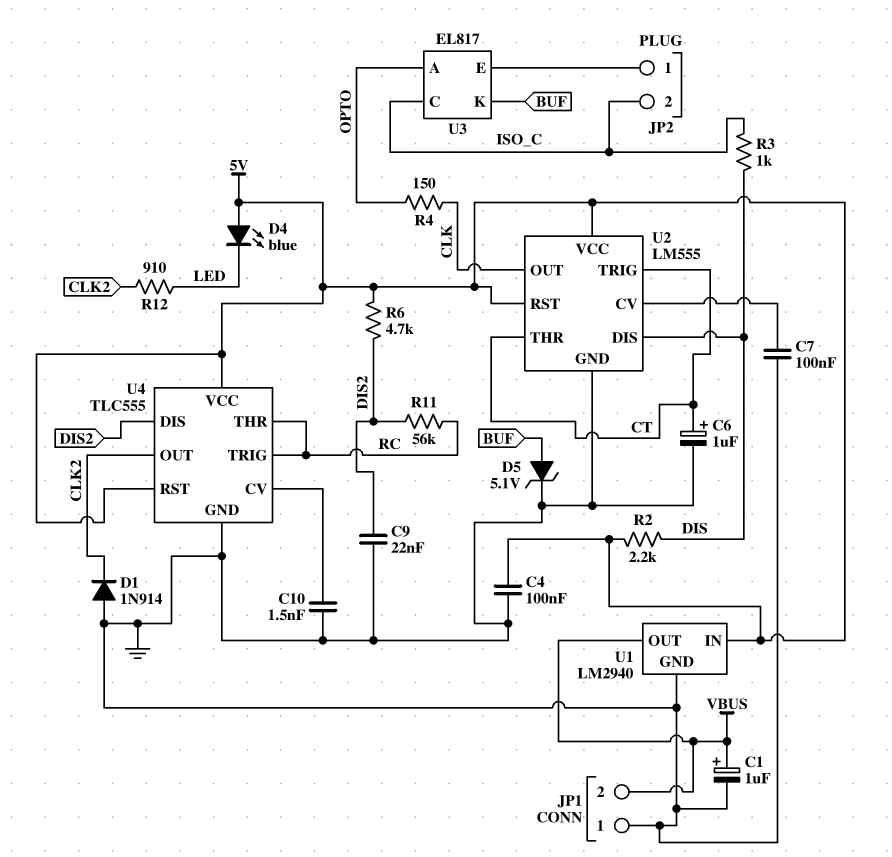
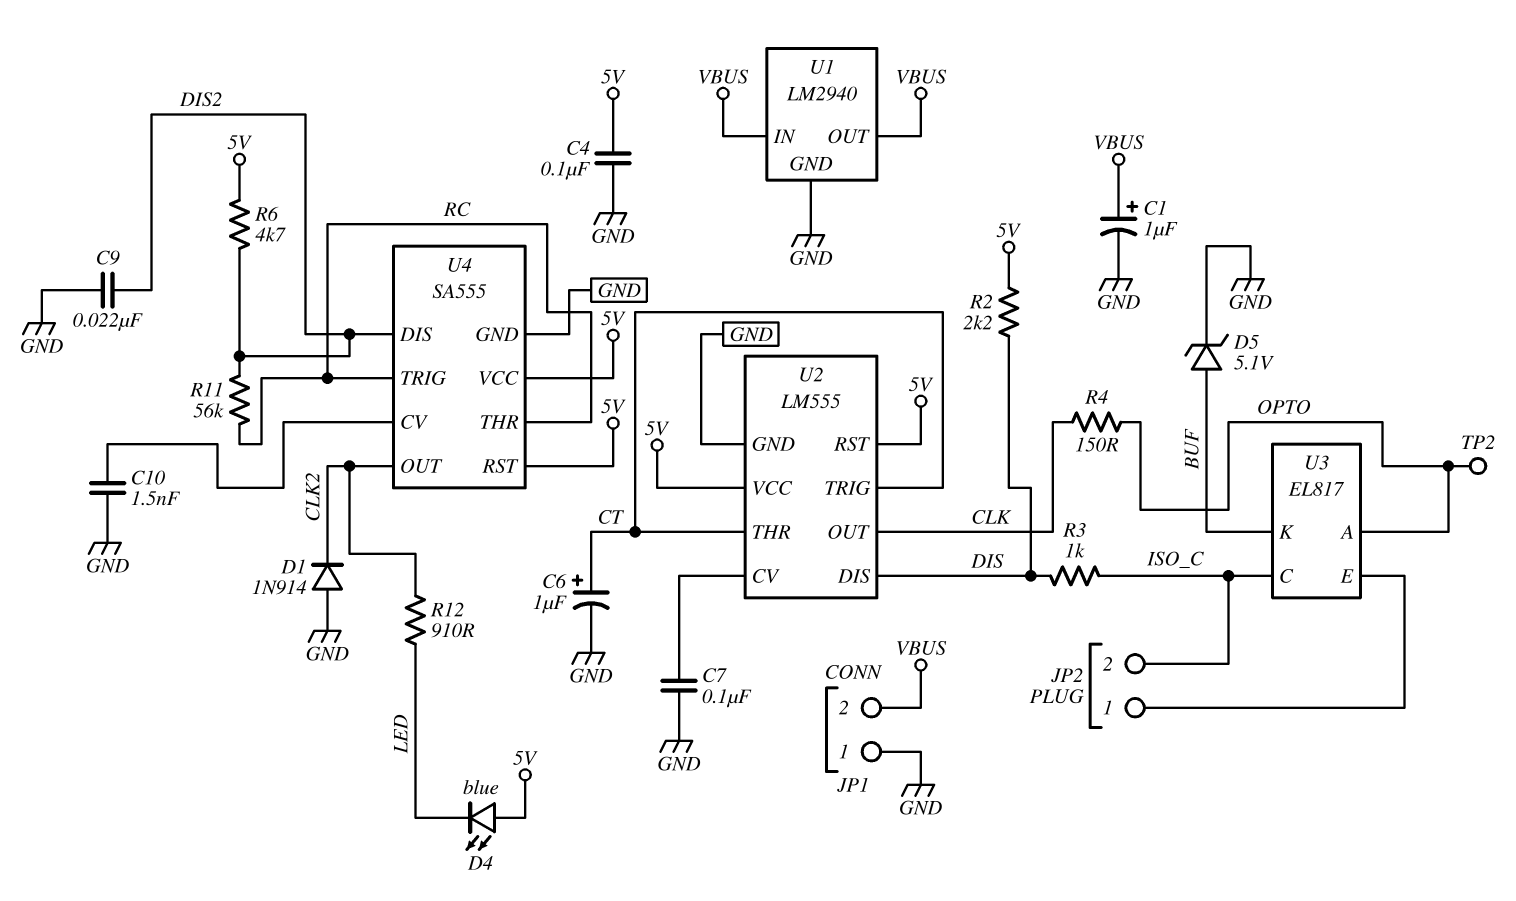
TP2: none -> test point (OPTO)
U1 pin IN: 5V -> VBUS
U4: TLC555 -> SA555

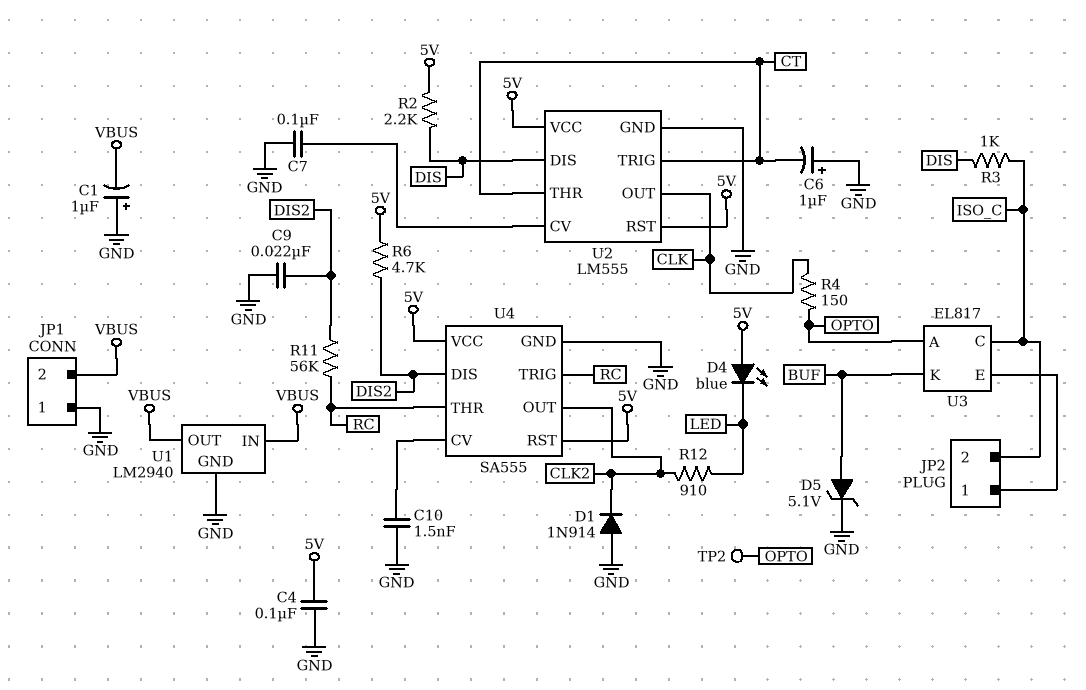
C1: 1uF (plus VBUS, minus GND) -> 1uF (plus GND, minus VBUS)
C6: 1uF (plus CT, minus GND) -> 1uF (plus GND, minus CT)

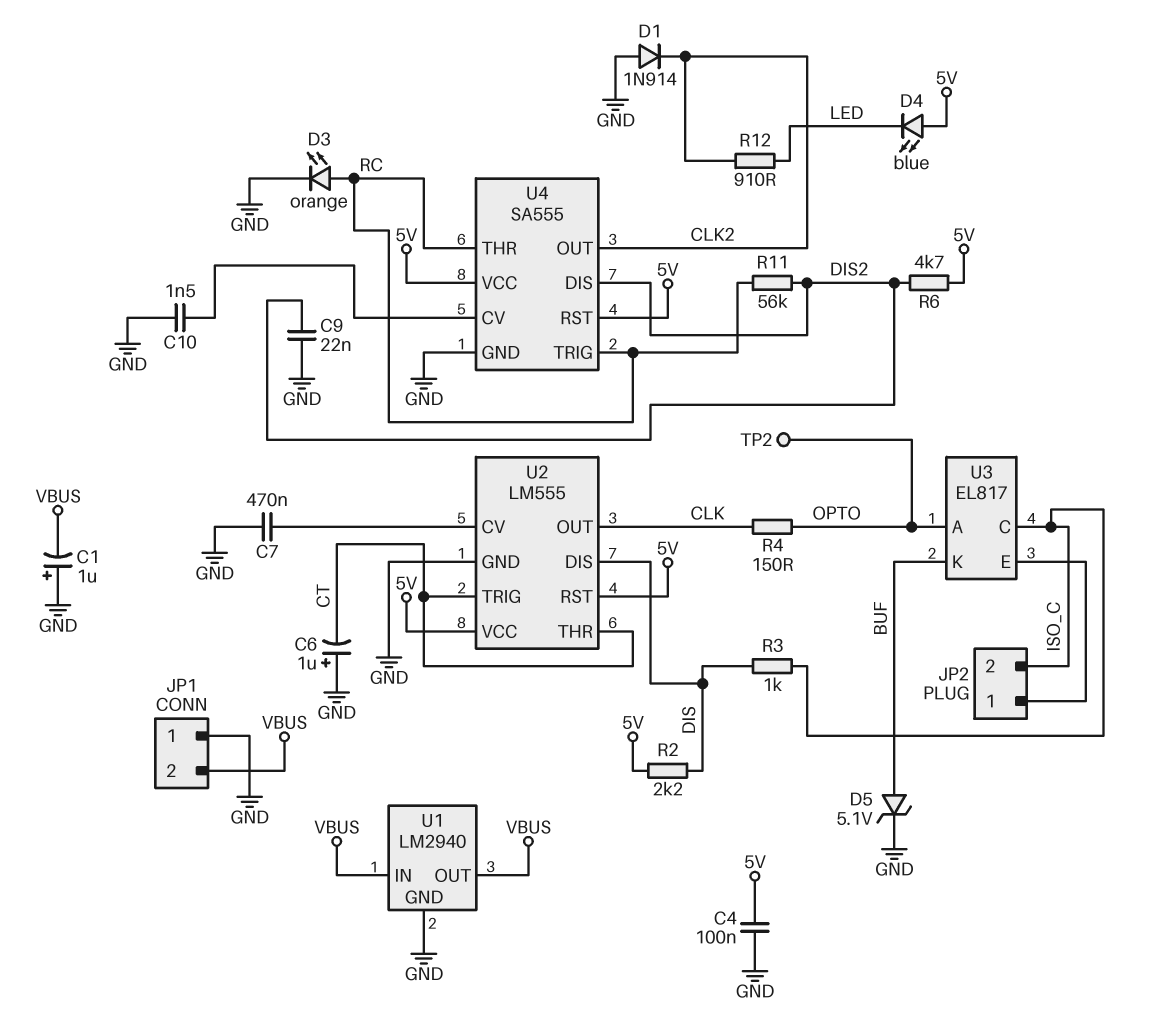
C7: 100nF (GND, U2/CV) -> 470nF (GND, U2/CV)
D3: none -> LED orange (A RC, K GND)

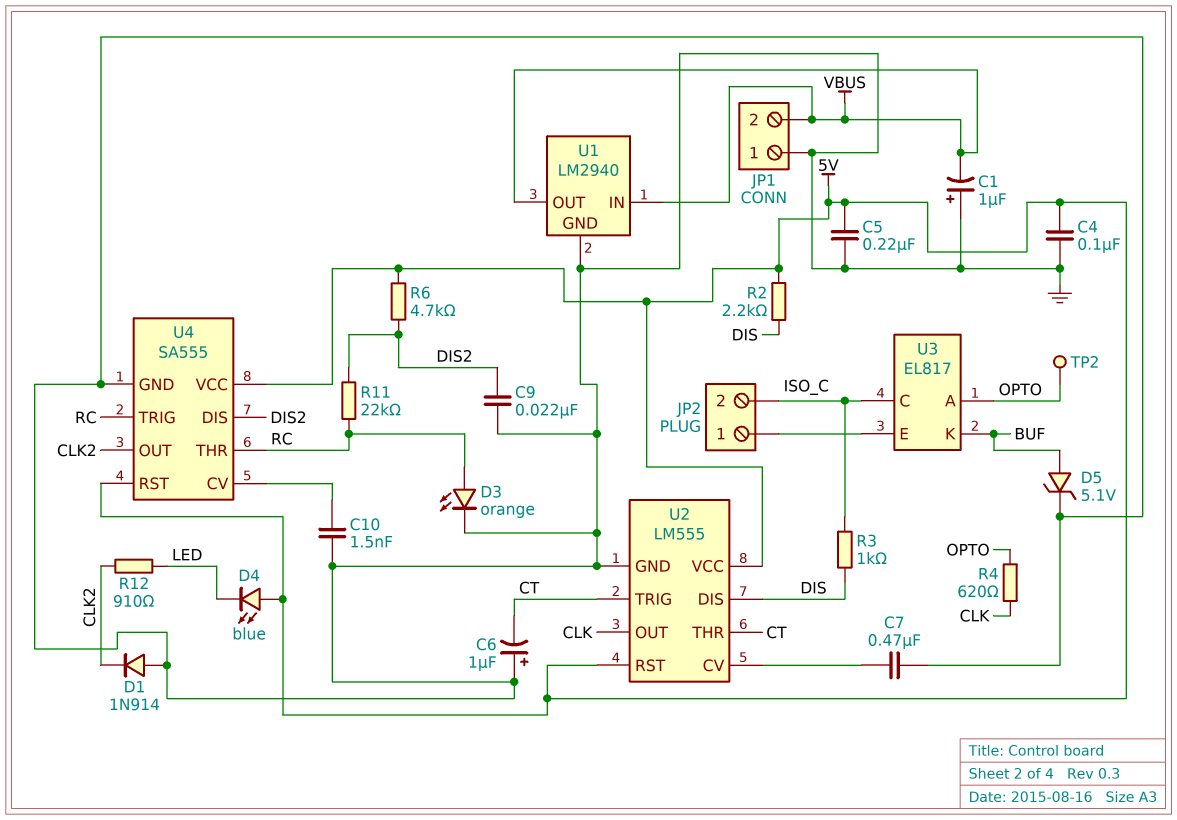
C5: none -> 220nF (5V, GND)
R4: 150 (CLK, OPTO) -> 620 (CLK, OPTO)
R11: 56k (DIS2, RC) -> 22k (DIS2, RC)

